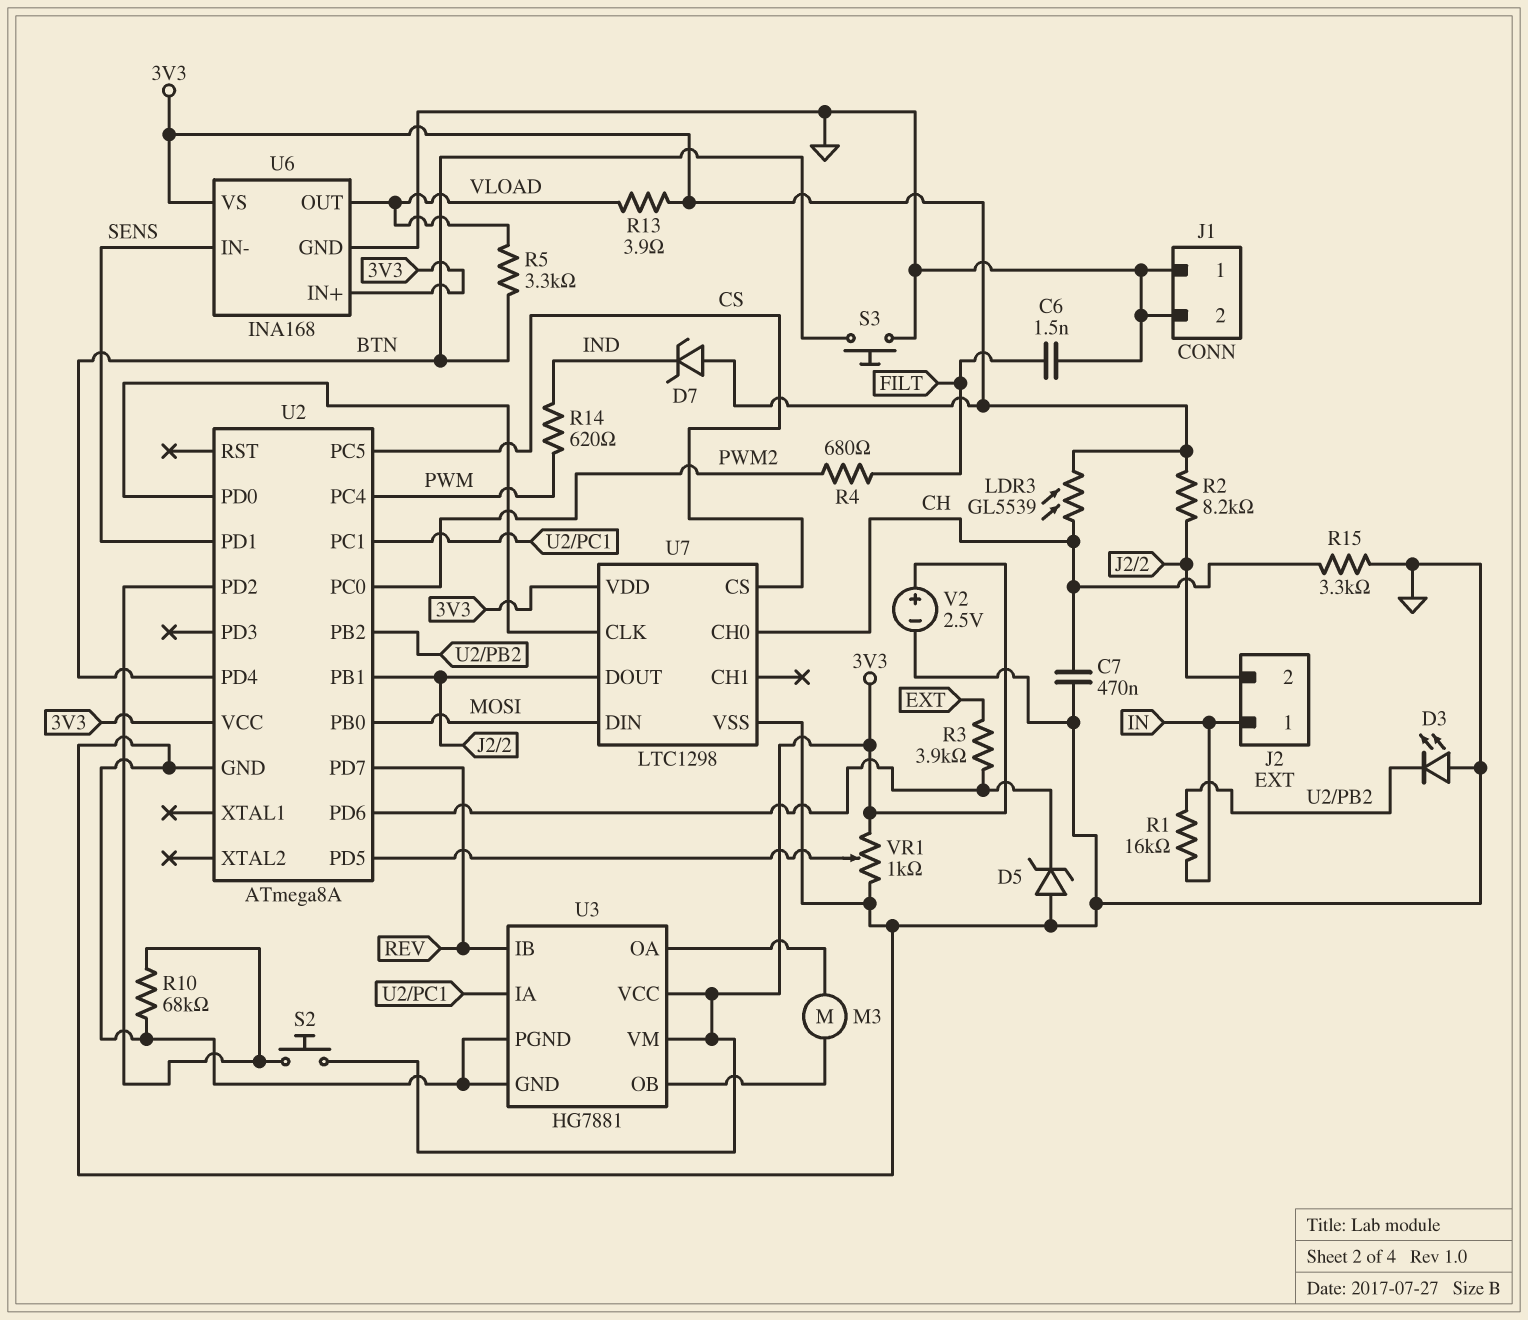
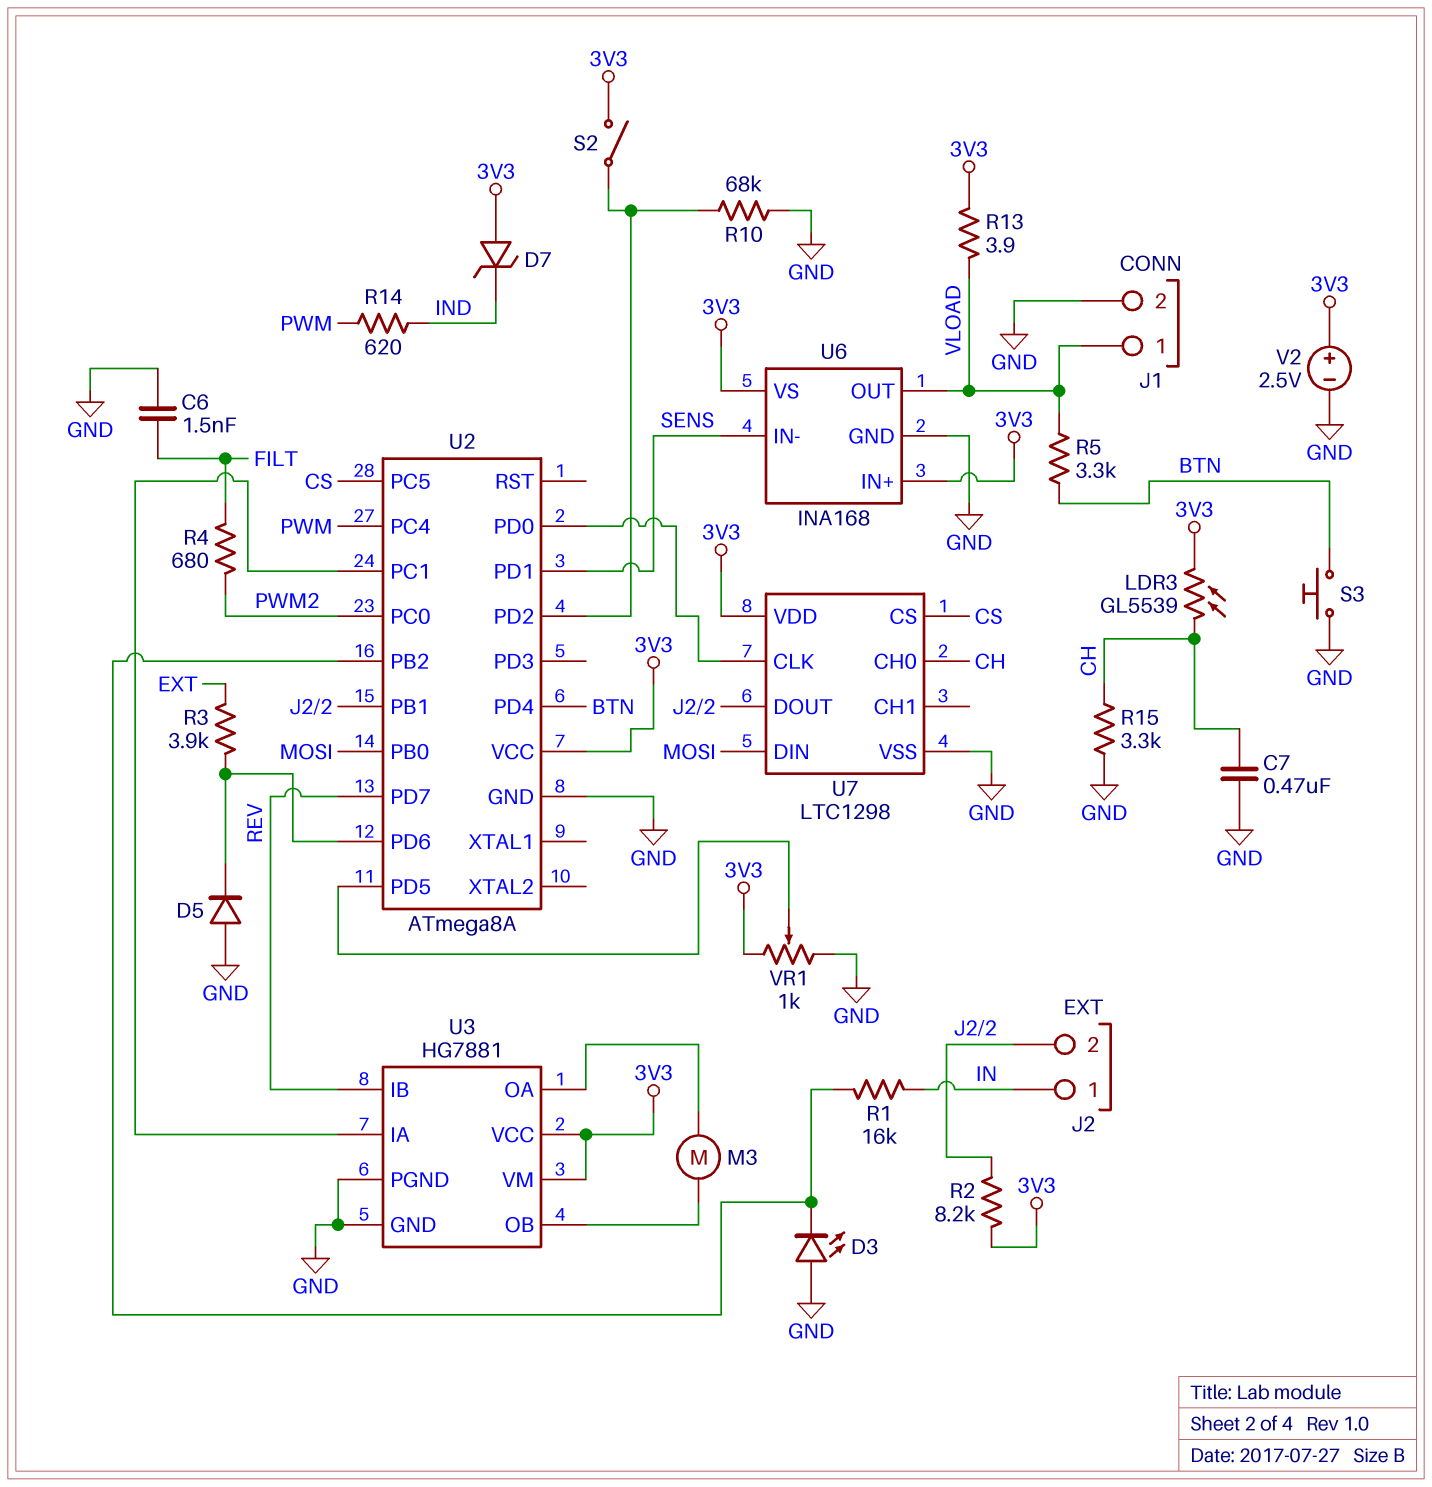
D5: zener (A GND, K U2/PD6) -> diode (A GND, K U2/PD6)
J1 pin 1: GND -> VLOAD
S2: button (3V3, U2/PD2) -> switch (3V3, U2/PD2)

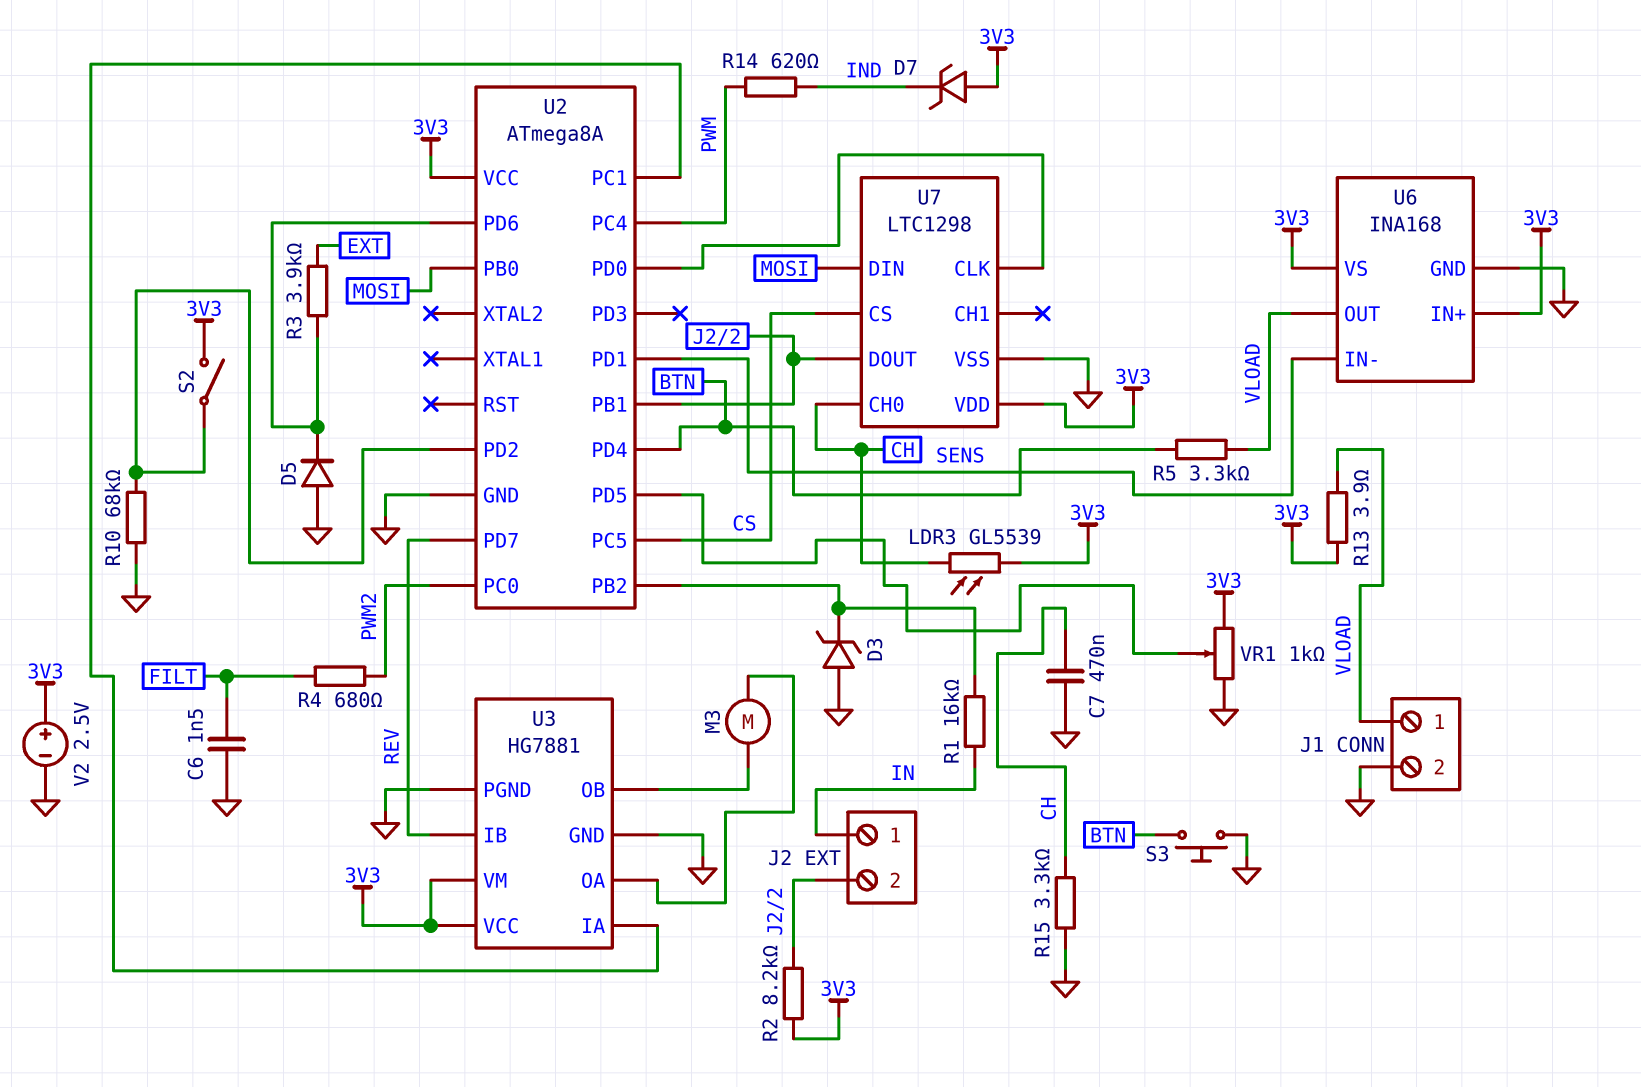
D3: LED (A GND, K U2/PB2) -> zener (A GND, K U2/PB2)

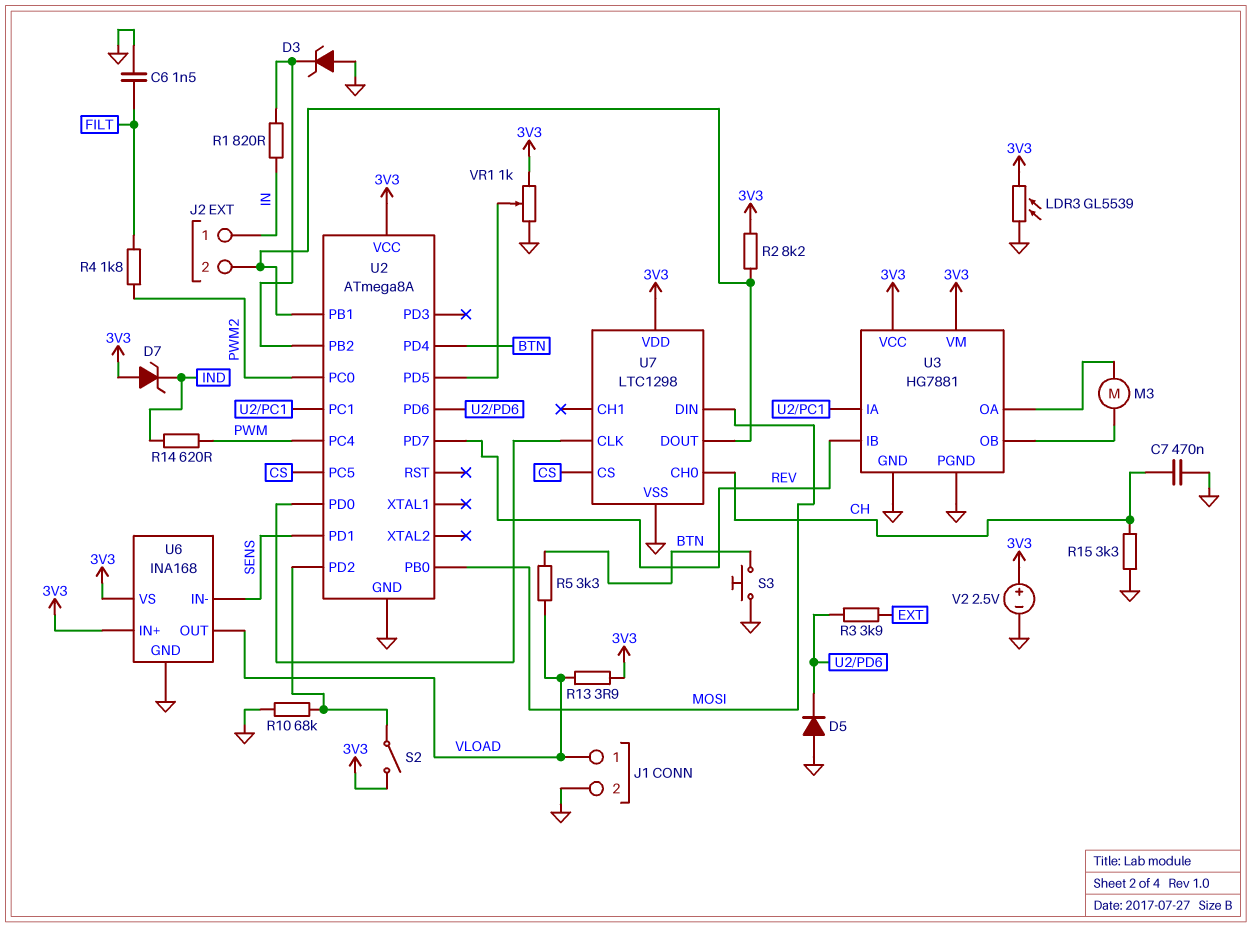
LDR3: GL5539 (3V3, CH) -> GL5539 (3V3, GND)
R1: 16k (IN, U2/PB2) -> 820 (IN, U2/PB2)
R4: 680 (FILT, PWM2) -> 1.8k (FILT, PWM2)

